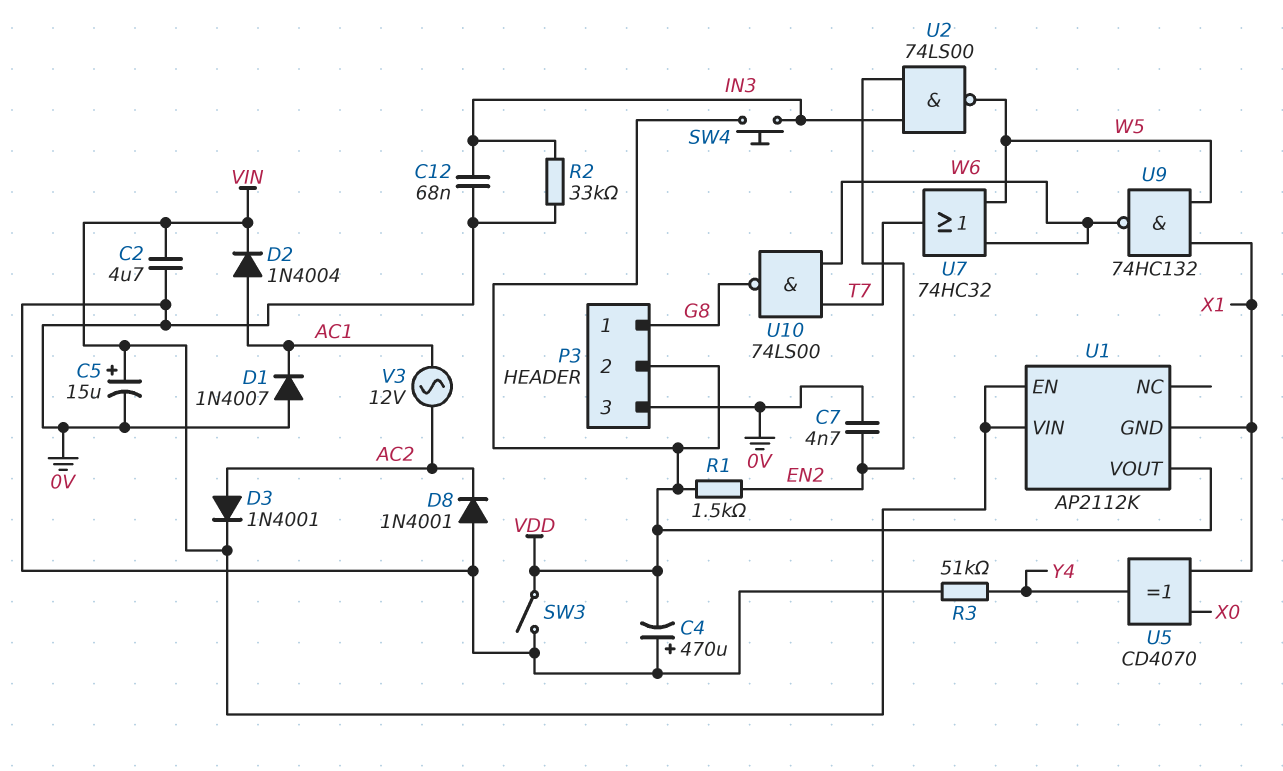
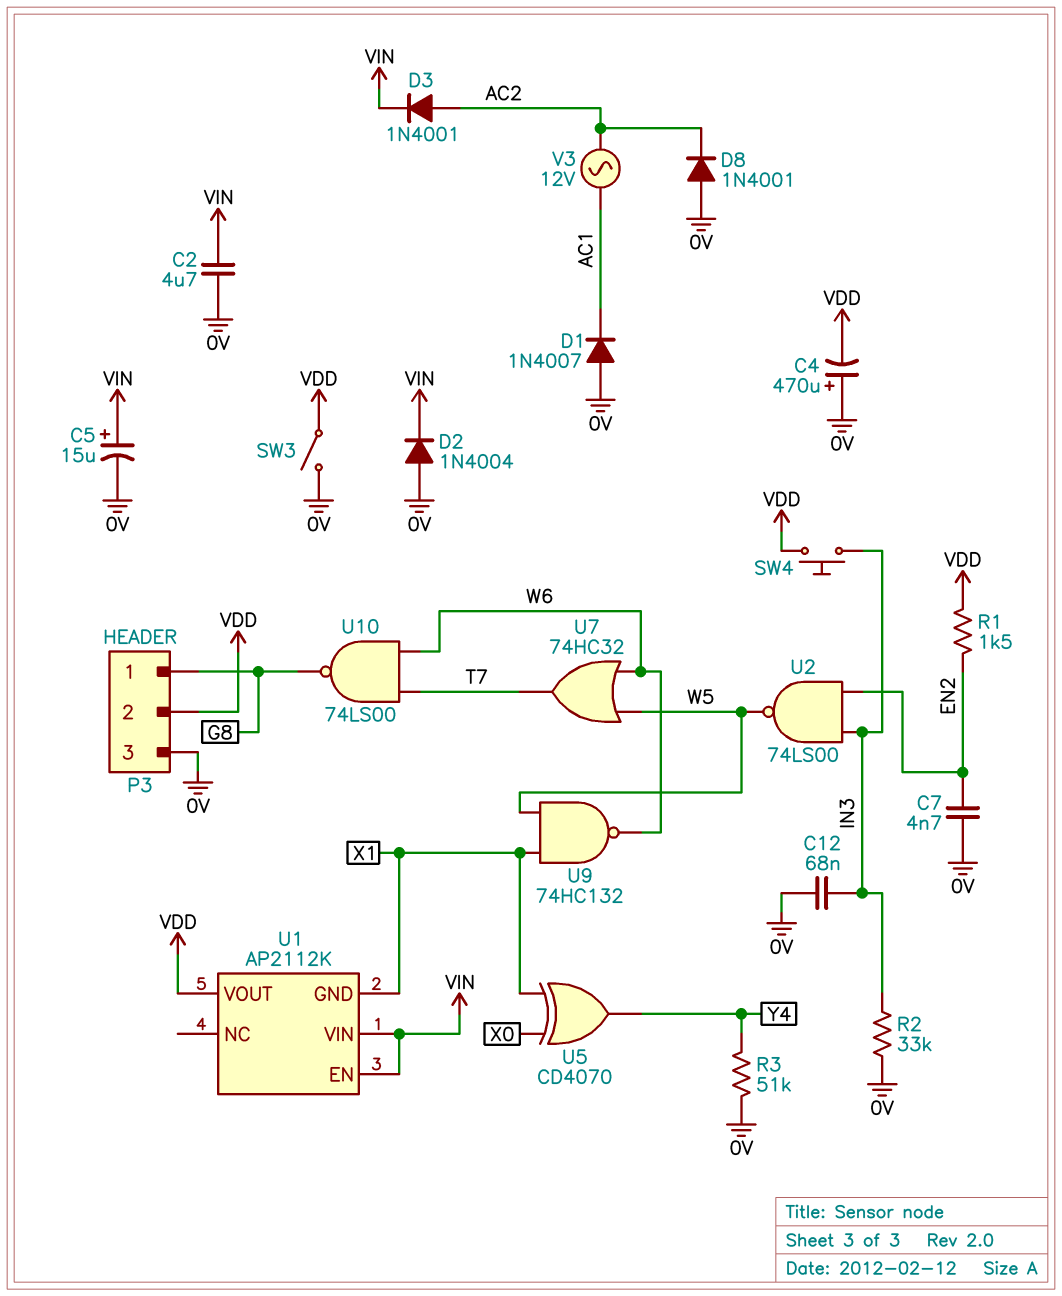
D2: diode 1N4004 (A AC1, K VIN) -> diode 1N4004 (A 0V, K VIN)

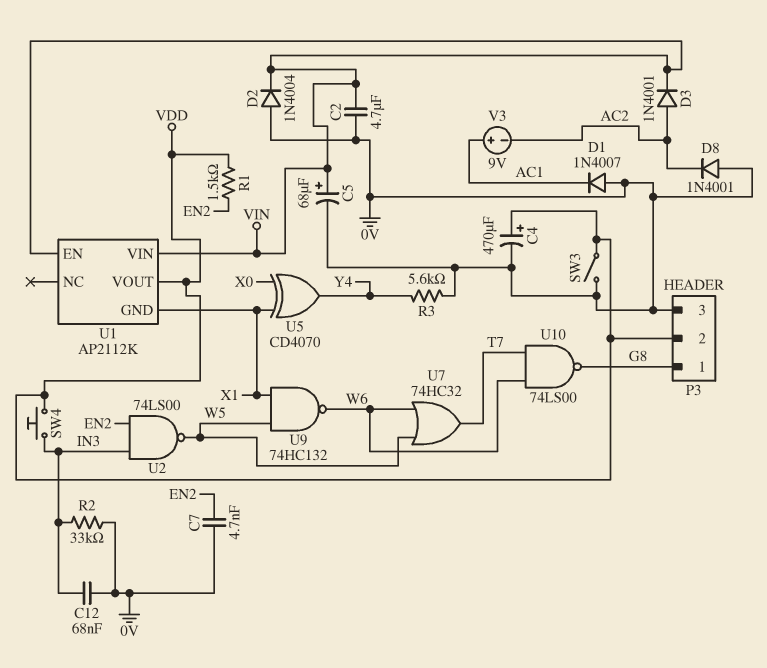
C4: 470uF (plus 0V, minus VDD) -> 470uF (plus VDD, minus 0V)
C5: 15uF (plus VIN, minus 0V) -> 68uF (plus VIN, minus 0V)
R3: 51k (0V, Y4) -> 5.6k (0V, Y4)
V3: AC 12V (AC1, AC2) -> 9V (plus AC1, minus AC2)

